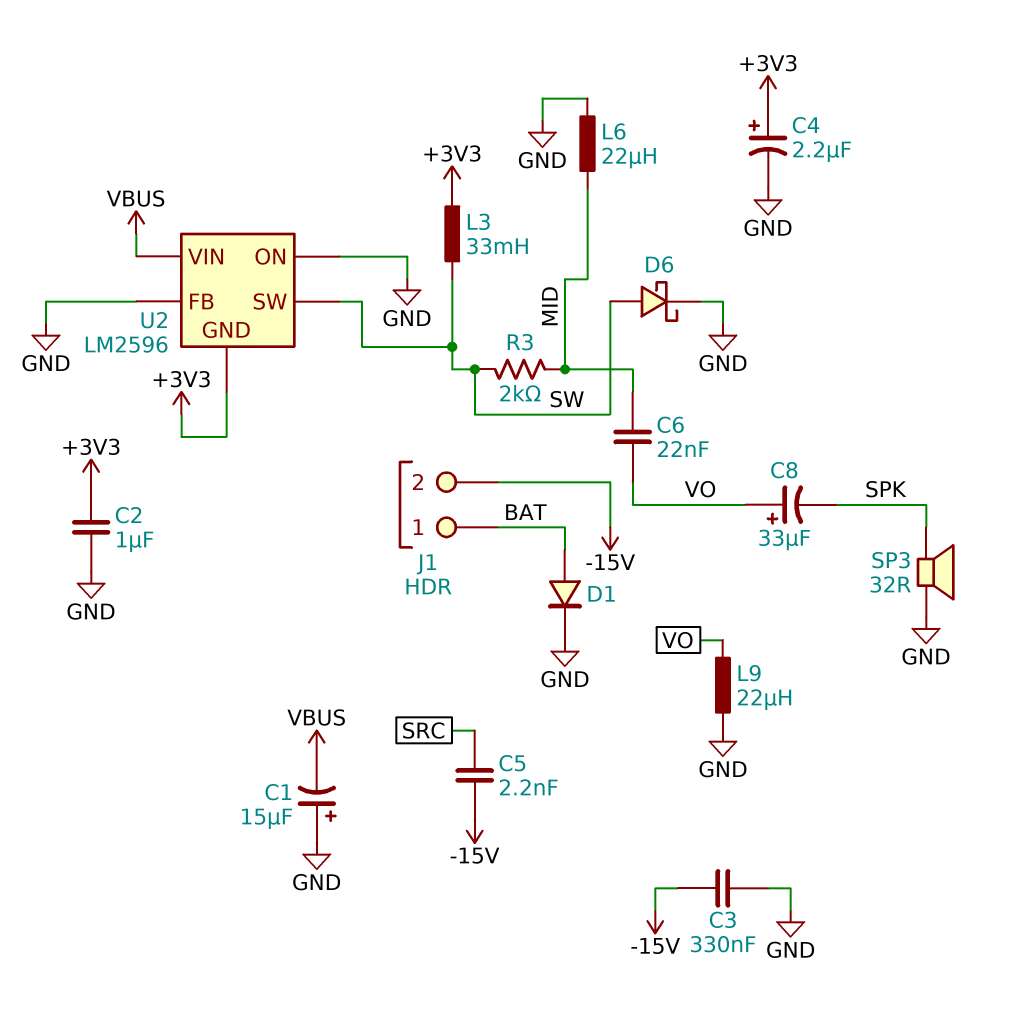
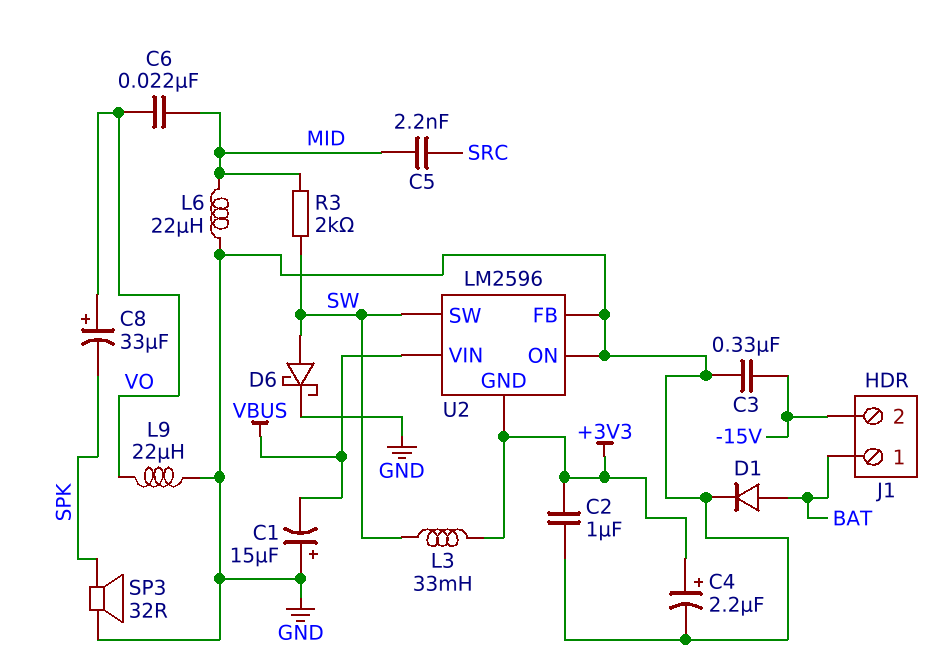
C5: 2.2nF (-15V, SRC) -> 2.2nF (MID, SRC)

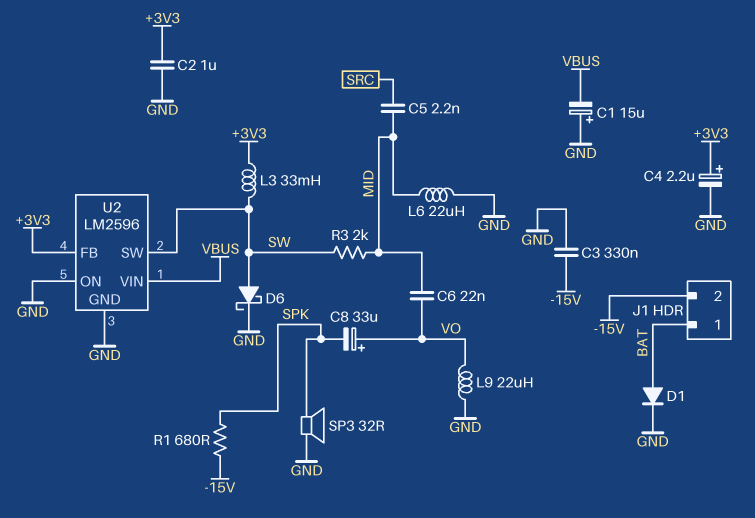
R1: none -> 680 (-15V, SPK)
U2 pin FB: GND -> +3V3
U2 pin GND: +3V3 -> GND

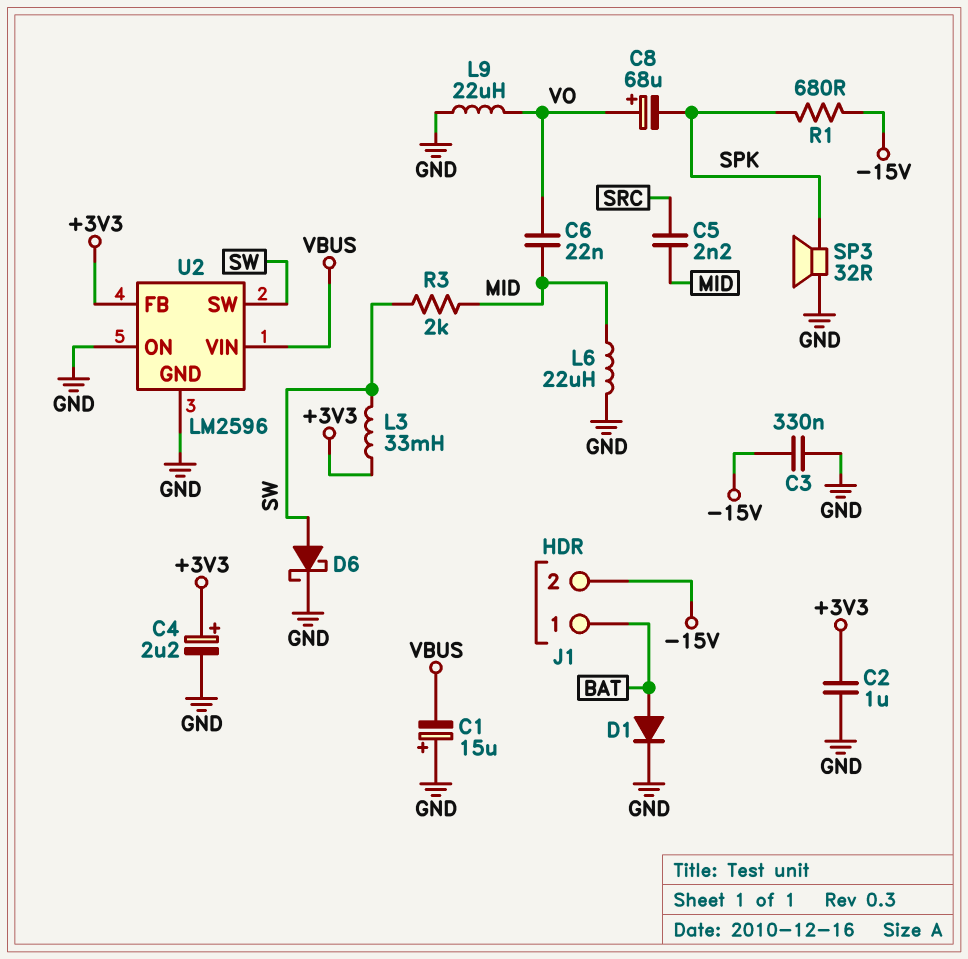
C8: 33uF (plus VO, minus SPK) -> 68uF (plus VO, minus SPK)

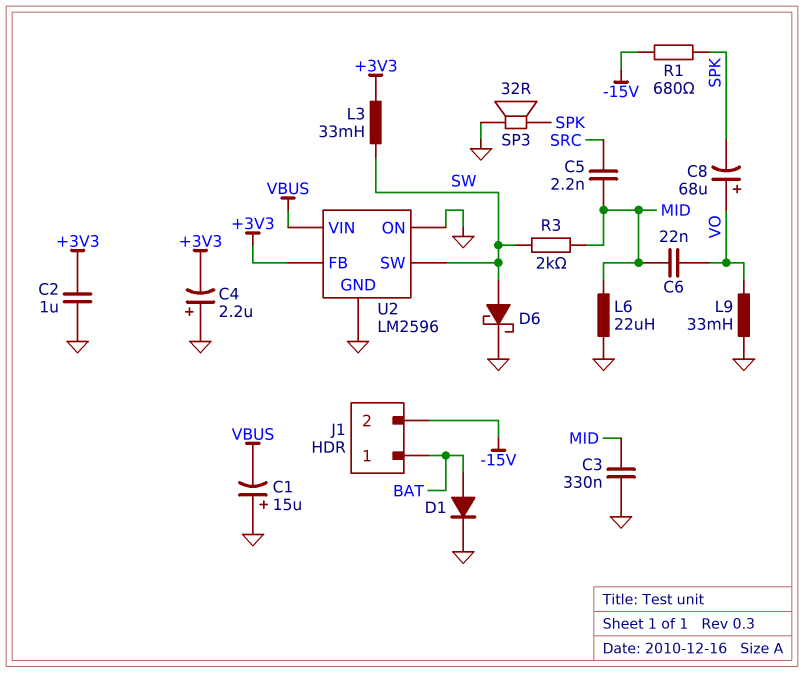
C3: 330nF (-15V, GND) -> 330nF (GND, MID)
C4: 2.2uF (plus +3V3, minus GND) -> 2.2uF (plus GND, minus +3V3)
L9: 22uH (GND, VO) -> 33mH (GND, VO)

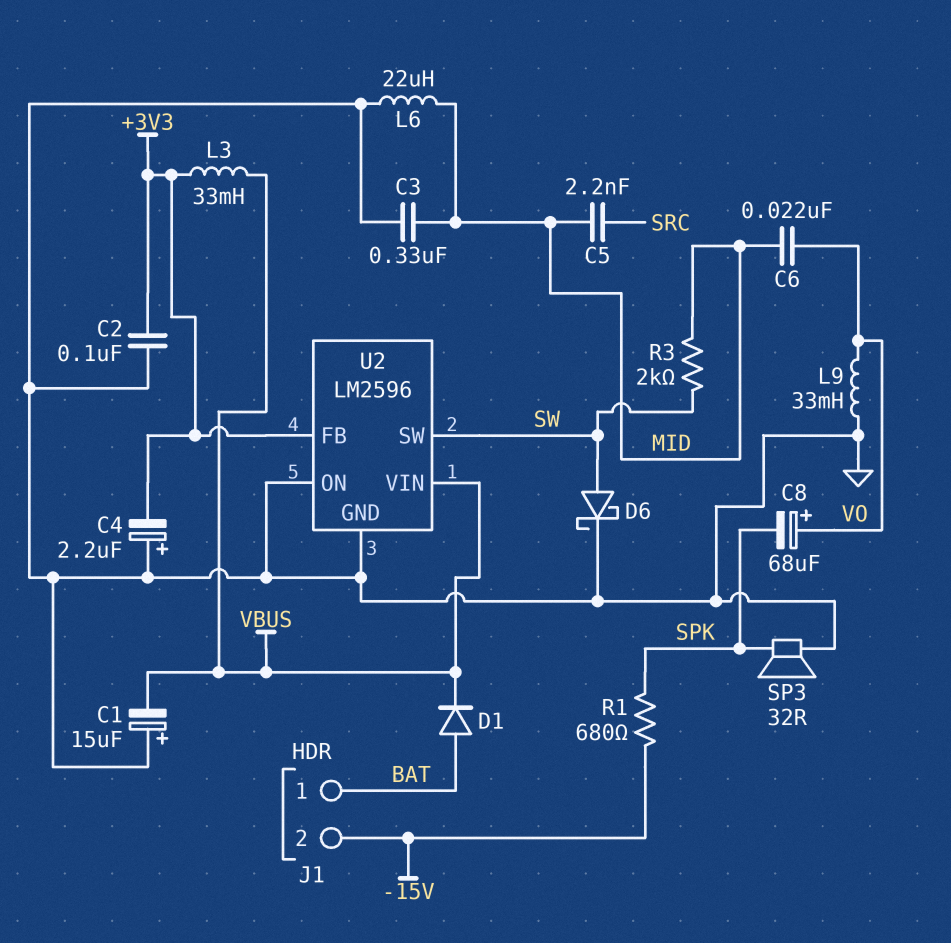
C2: 1uF (+3V3, GND) -> 100nF (+3V3, GND)
D1: diode (A BAT, K GND) -> diode (A BAT, K VBUS)
L3: 33mH (+3V3, SW) -> 33mH (+3V3, VBUS)

